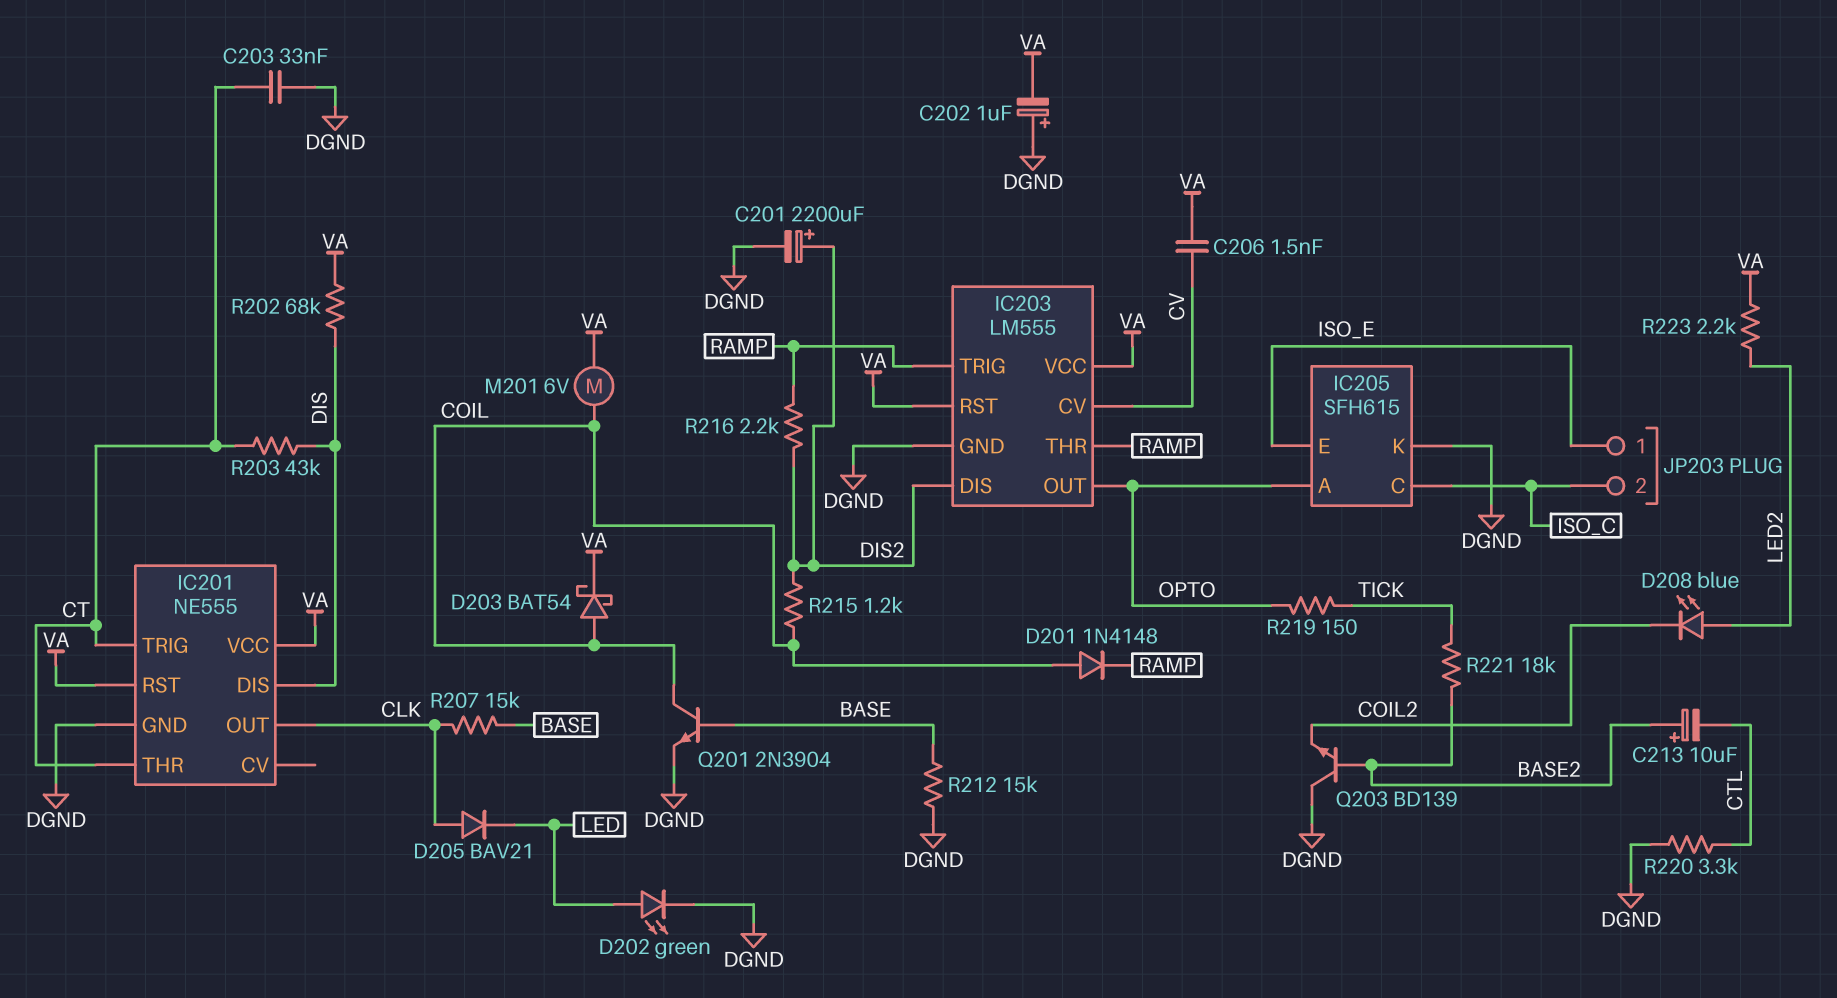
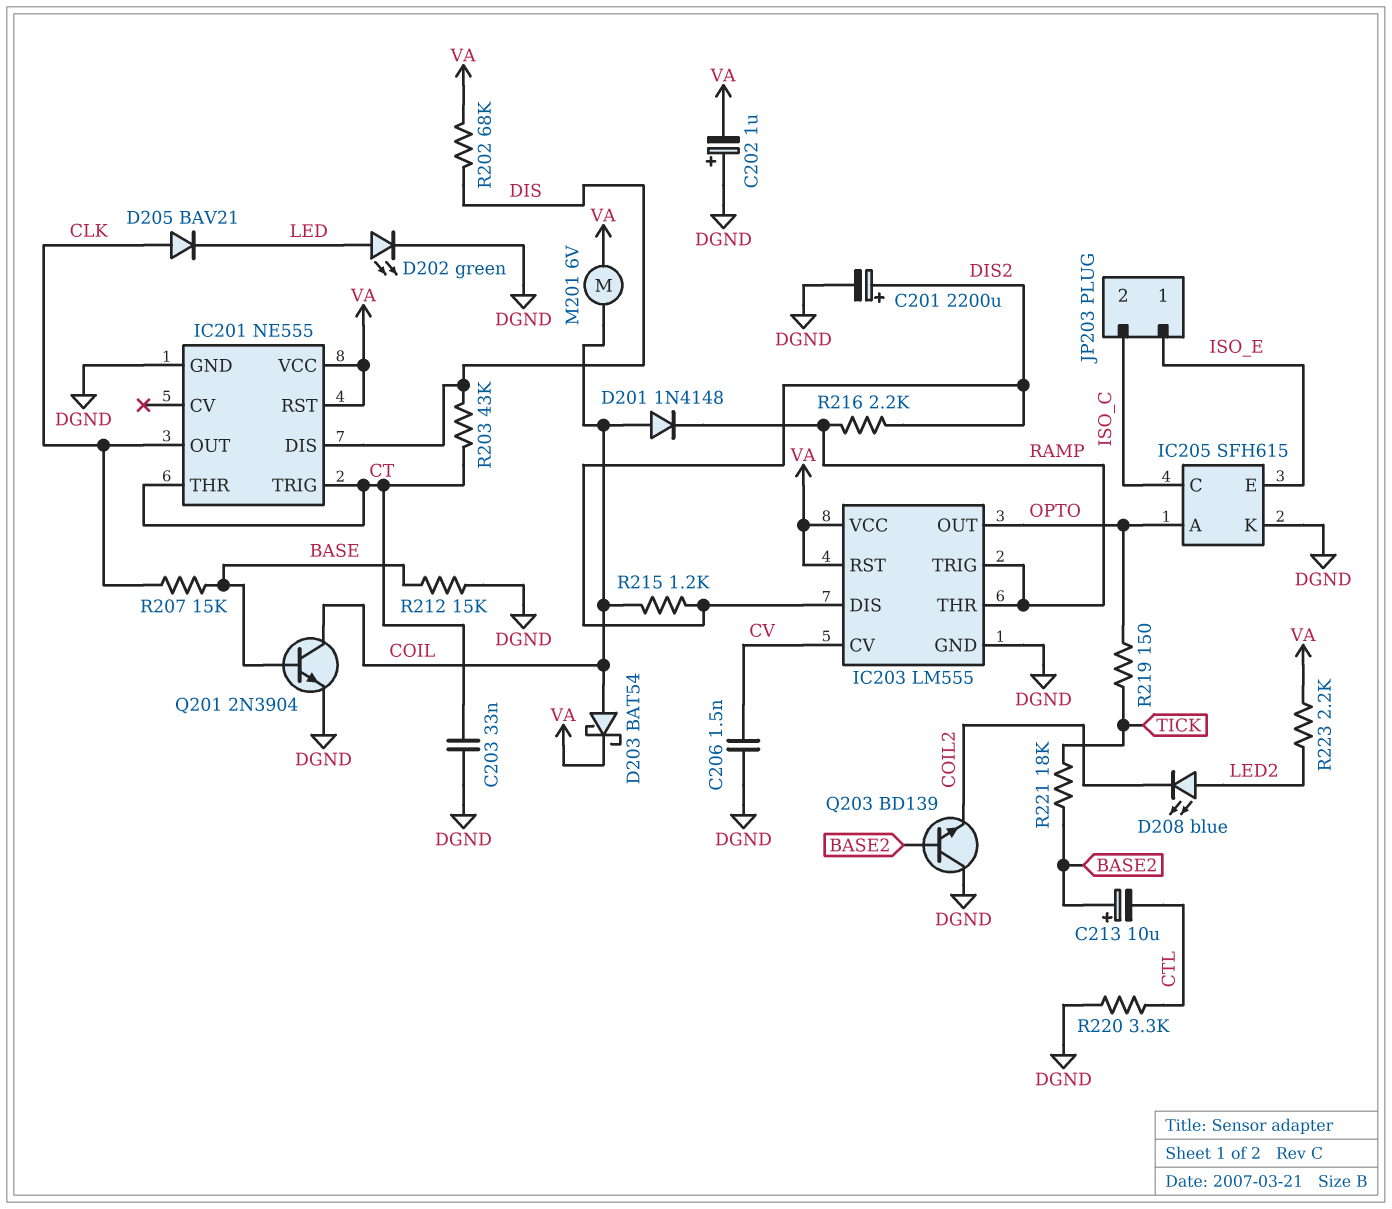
C206: 1.5nF (CV, VA) -> 1.5nF (CV, DGND)

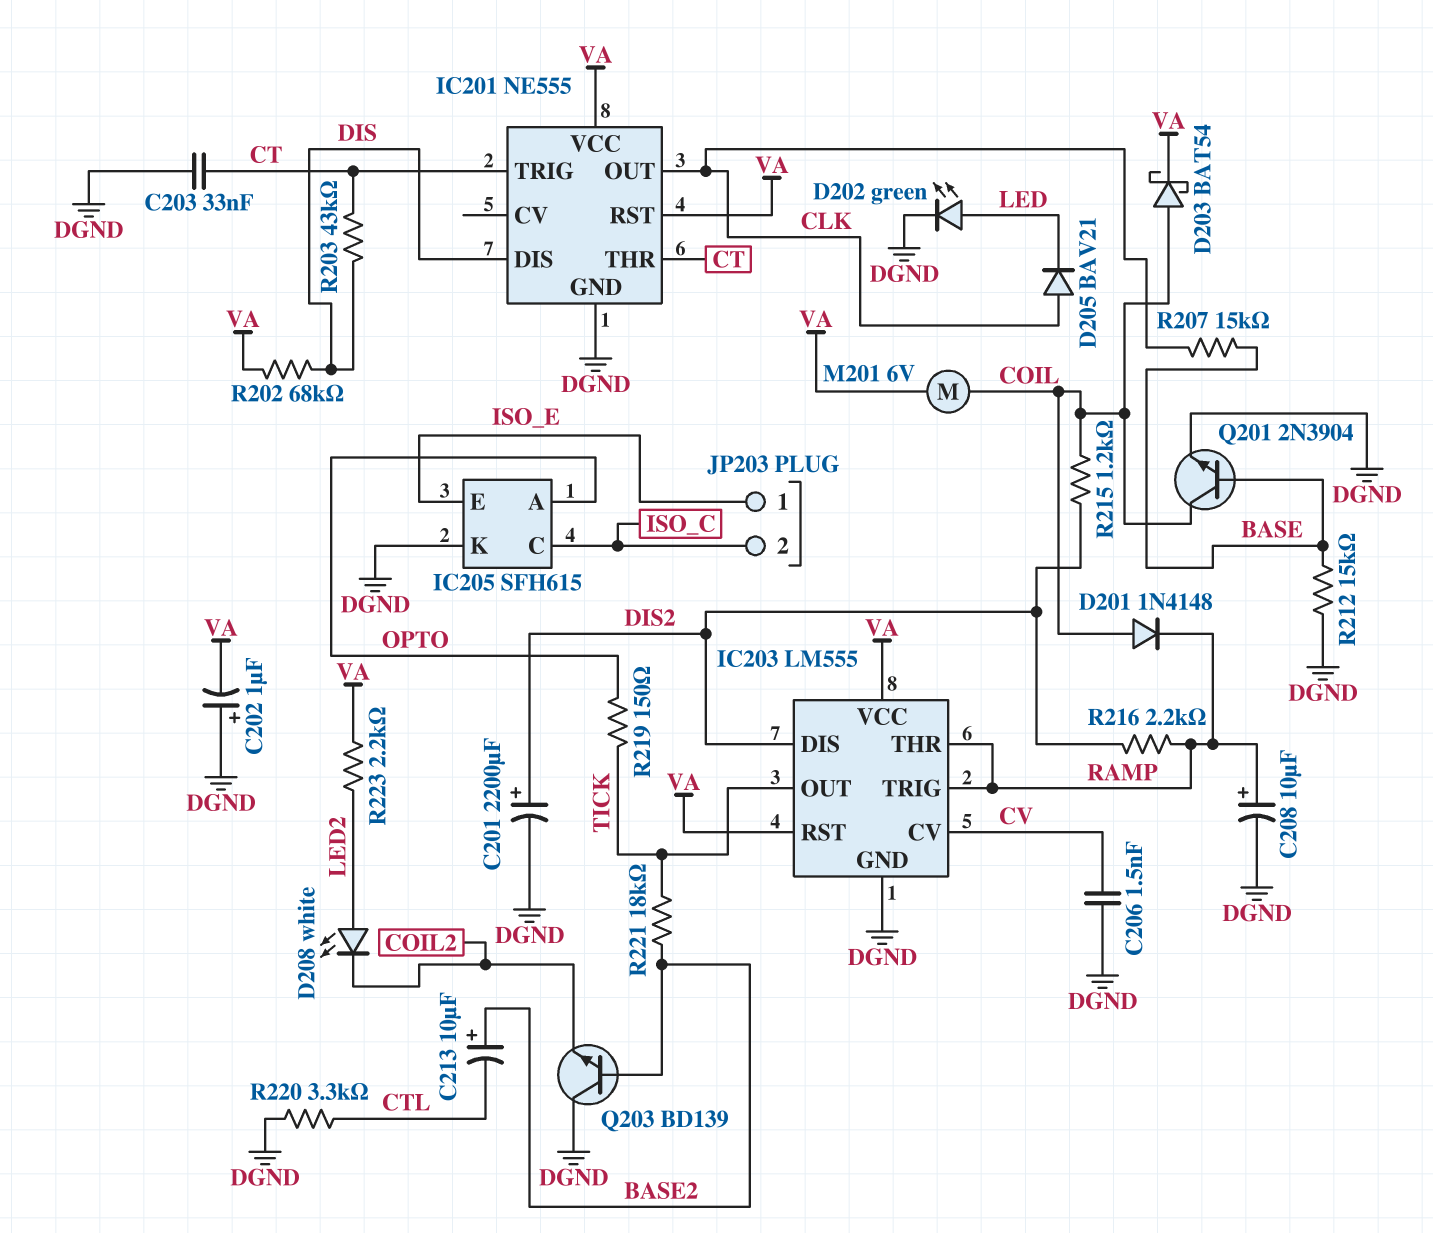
C208: none -> 10uF (plus RAMP, minus DGND)
D208: LED blue (A LED2, K COIL2) -> LED white (A LED2, K COIL2)
IC203 pin OUT: OPTO -> TICK

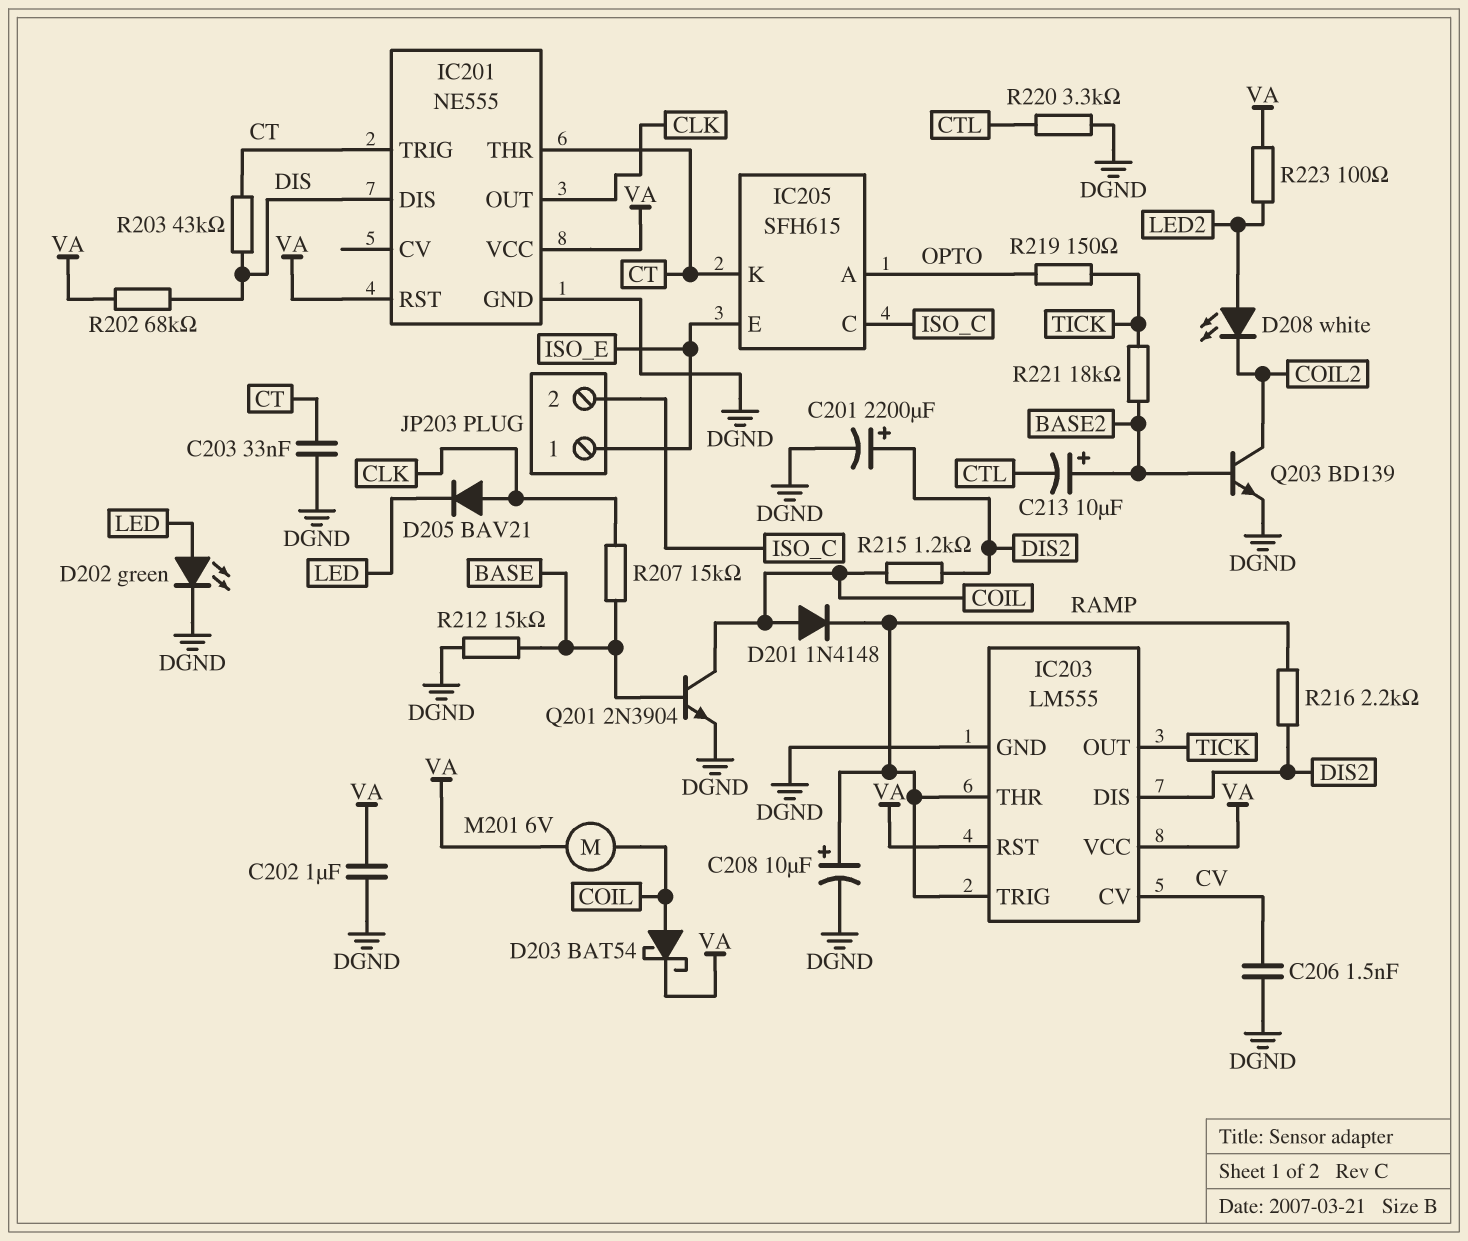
C202: 1uF (plus DGND, minus VA) -> 1uF (DGND, VA)
IC205 pin K: DGND -> CT
Q203: NPN BD139 (B BASE2, C DGND, E COIL2) -> NPN BD139 (B BASE2, C COIL2, E DGND)
R223: 2.2k (LED2, VA) -> 100 (LED2, VA)

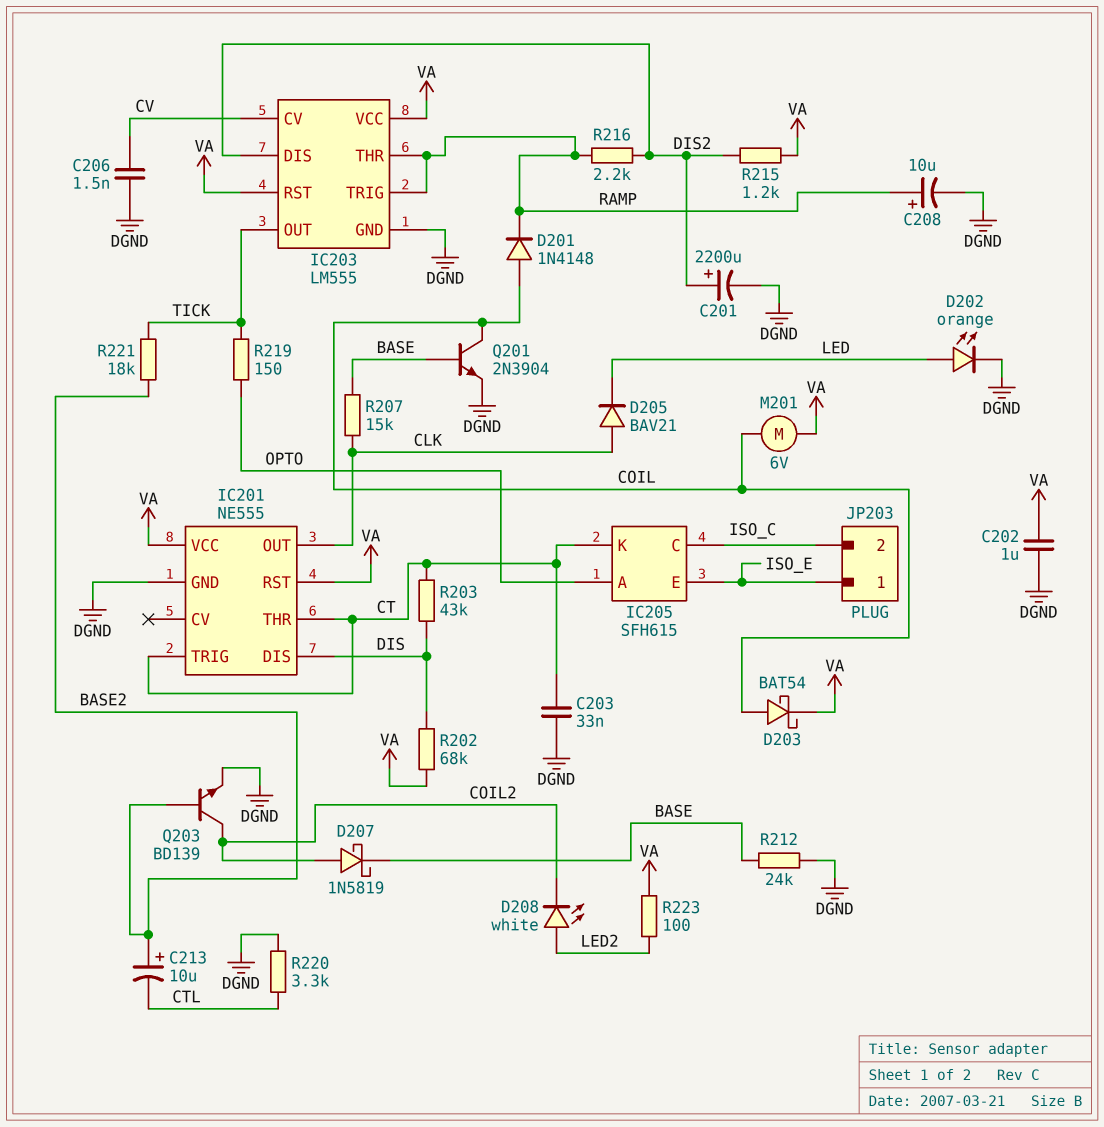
D202: LED green (A LED, K DGND) -> LED orange (A LED, K DGND)
D207: none -> schottky 1N5819 (A COIL2, K BASE)
R212: 15k (BASE, DGND) -> 24k (BASE, DGND)
R215: 1.2k (COIL, DIS2) -> 1.2k (DIS2, VA)

